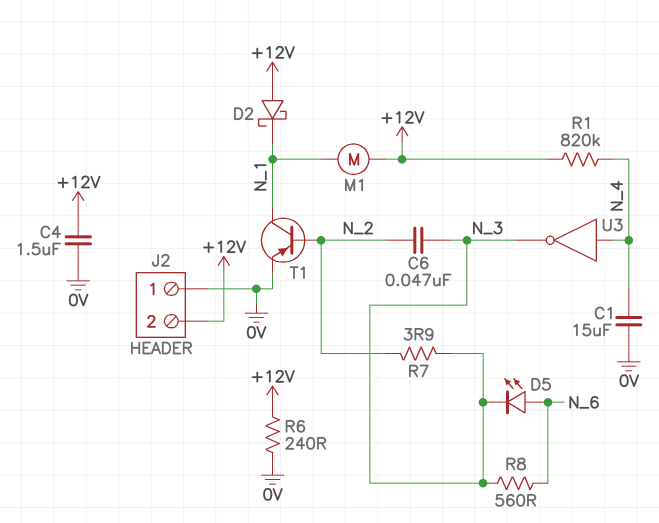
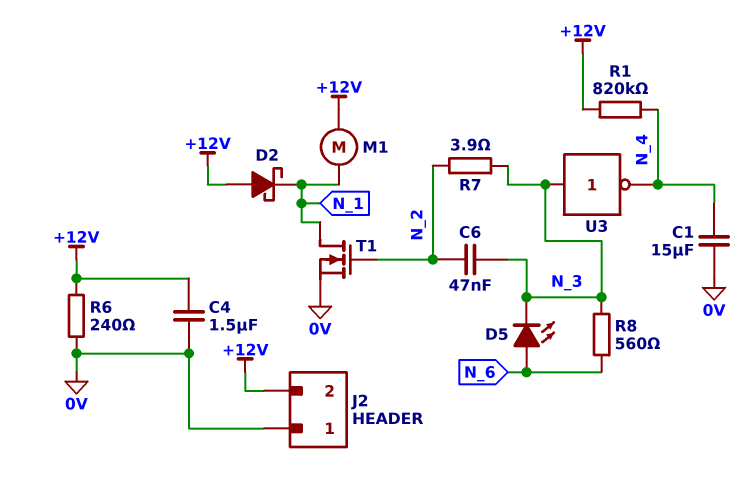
T1: PNP (B N_2, C N_1, E 0V) -> NMOS (G N_2, D N_1, S 0V)
U3: NOT (in N_4, out N_3) -> NOT (in N_3, out N_4)

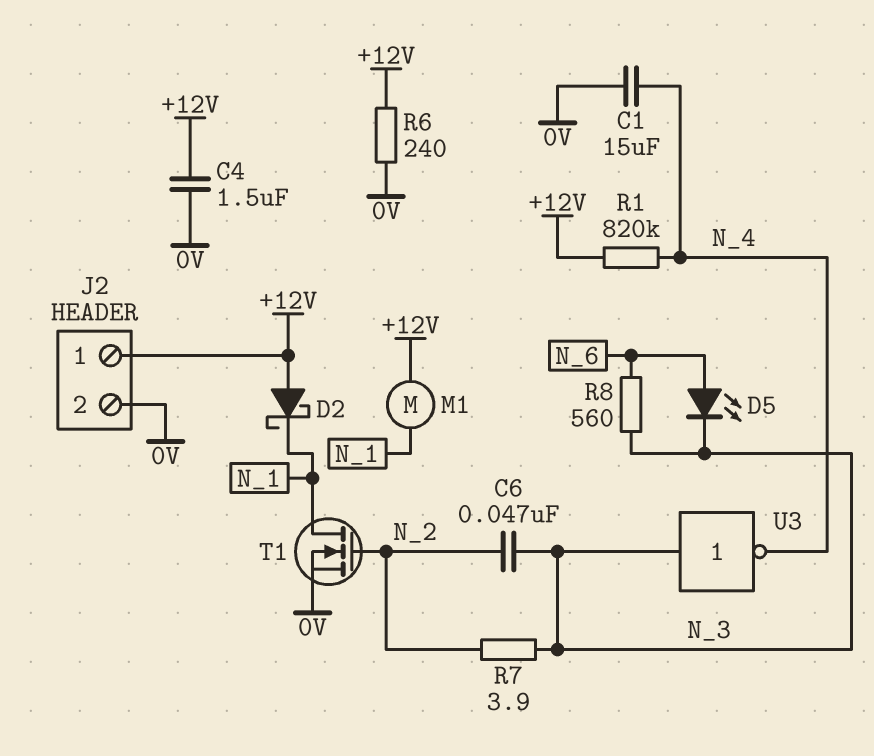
J2 pin 1: 0V -> +12V
J2 pin 2: +12V -> 0V

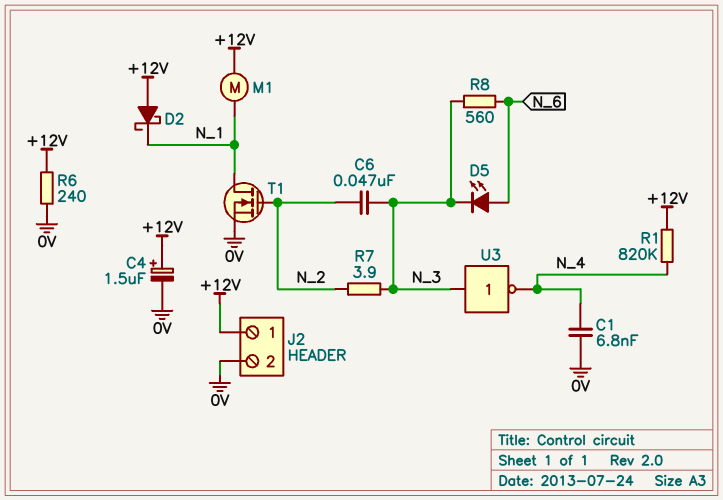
C1: 15uF (0V, N_4) -> 6.8nF (0V, N_4)
C4: 1.5uF (+12V, 0V) -> 1.5uF (plus +12V, minus 0V)

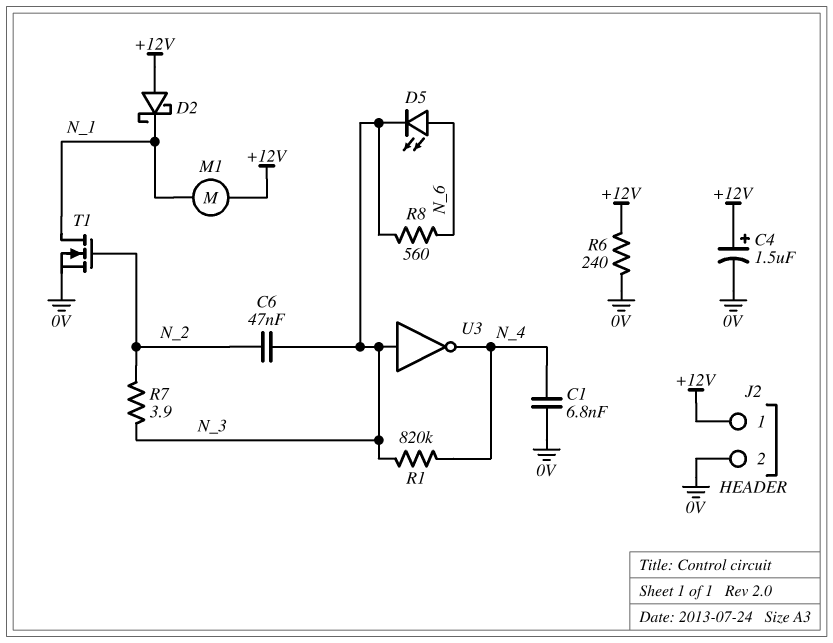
R1: 820k (+12V, N_4) -> 820k (N_3, N_4)

